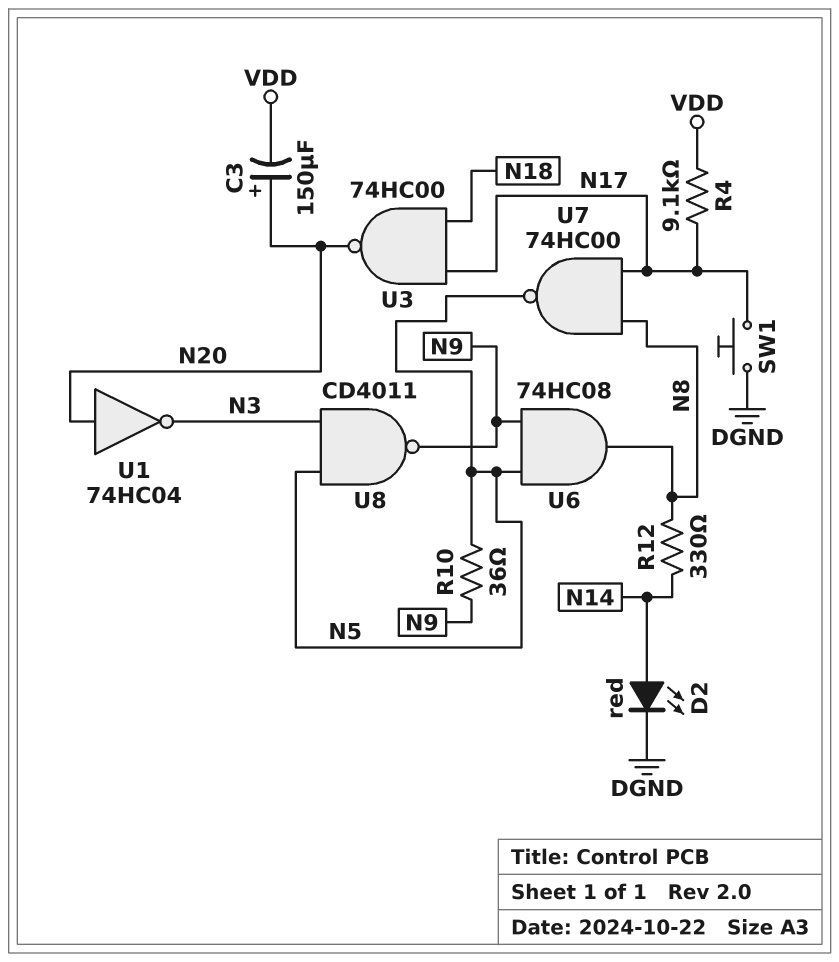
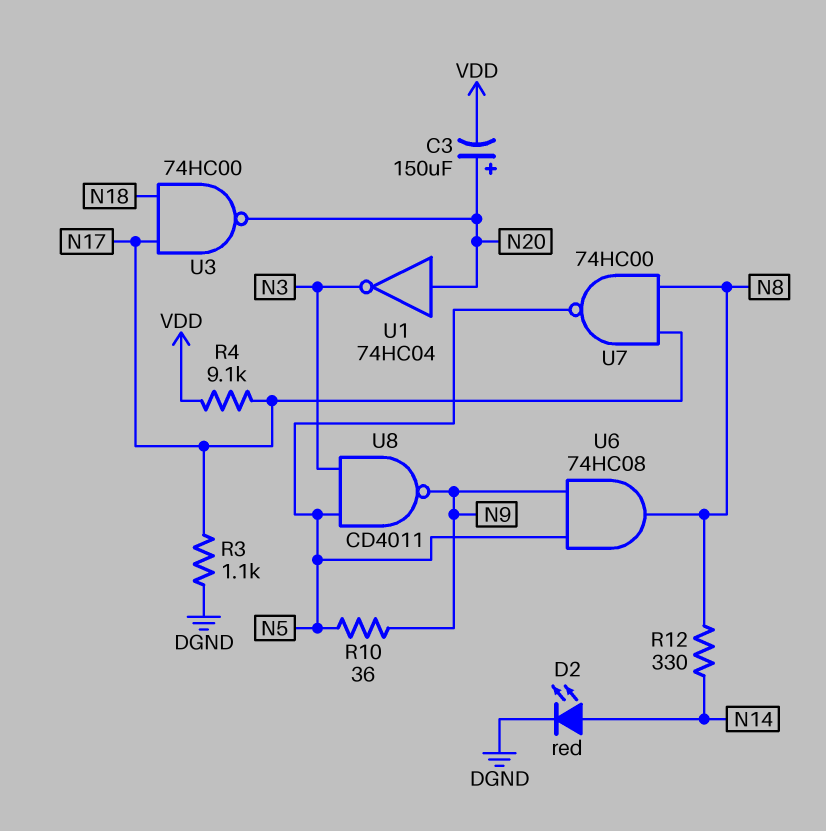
R3: none -> 1.1k (DGND, N17)
SW1: button (DGND, N17) -> none

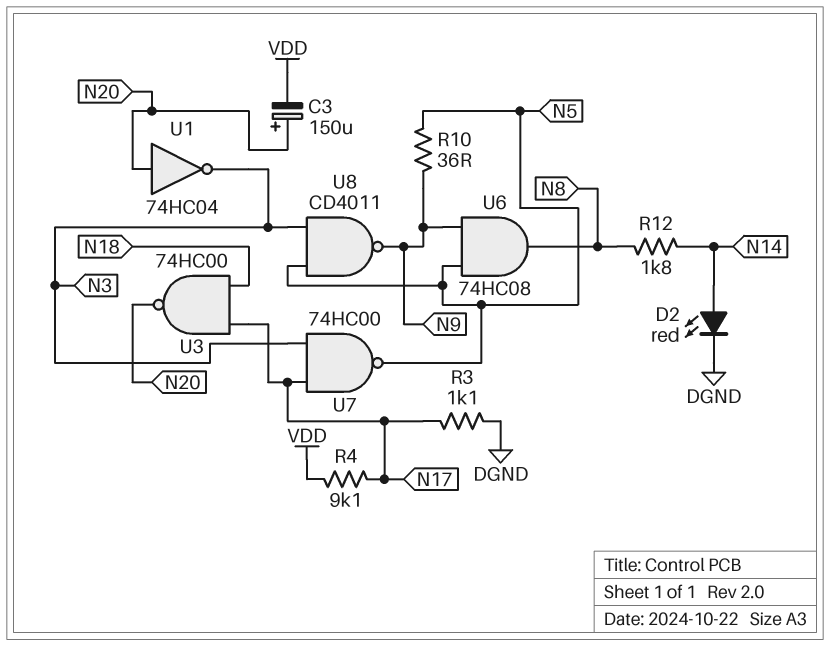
R12: 330 (N8, N14) -> 1.8k (N8, N14)
U7: NAND 74HC00 (in N8, in N17, out N5) -> NAND 74HC00 (in N3, in N17, out N5)

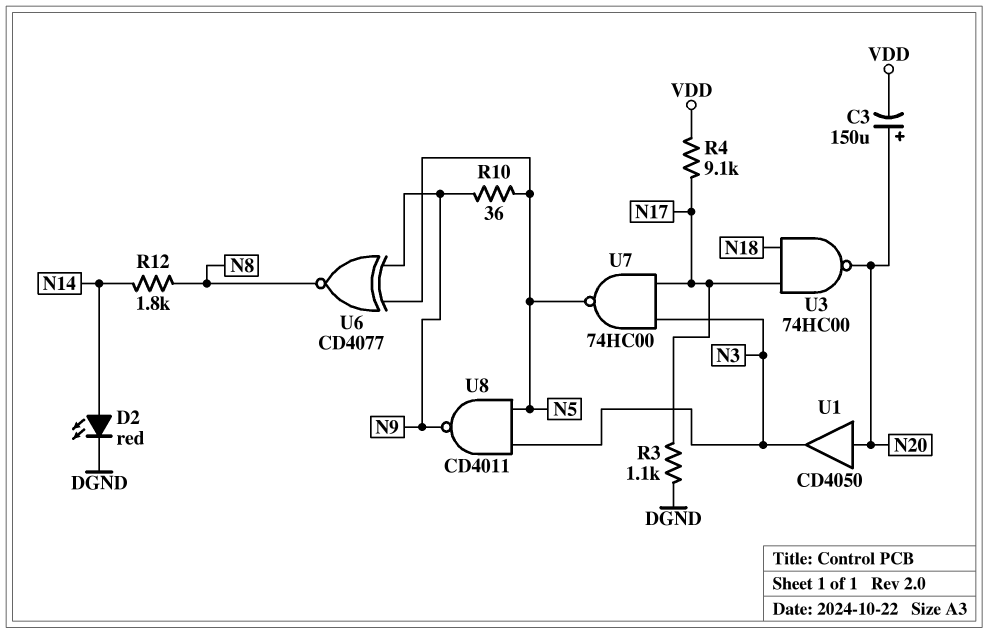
U1: NOT 74HC04 (in N20, out N3) -> buffer CD4050 (in N20, out N3)
U6: AND 74HC08 (in N5, in N9, out N8) -> XNOR CD4077 (in N5, in N9, out N8)

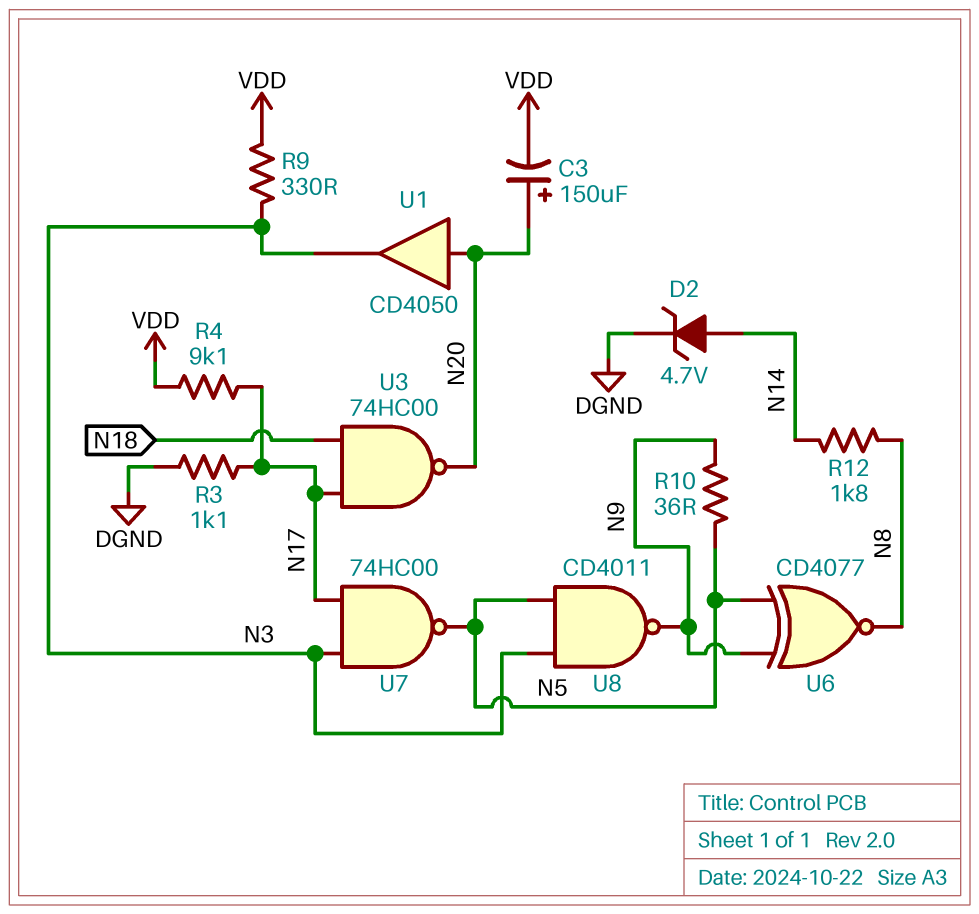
D2: LED red (A N14, K DGND) -> zener 4.7V (A N14, K DGND)
R9: none -> 330 (N3, VDD)

